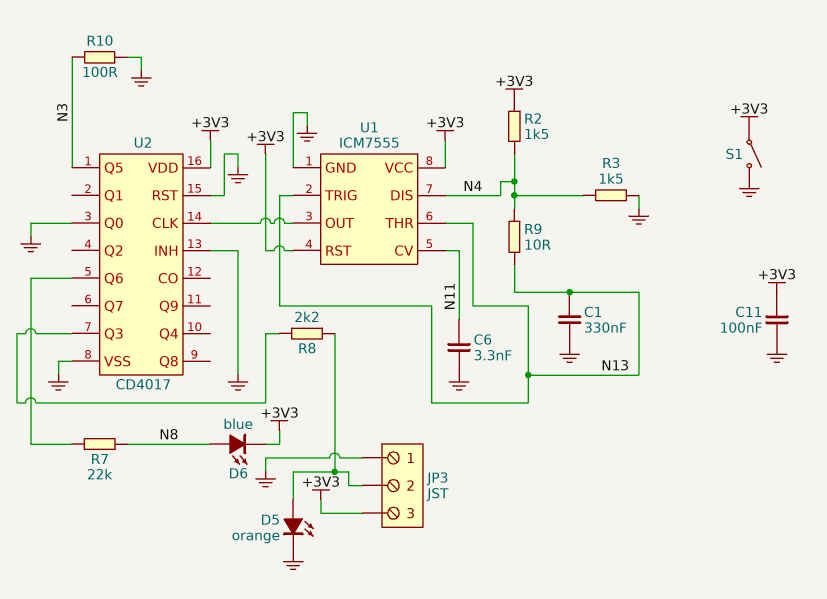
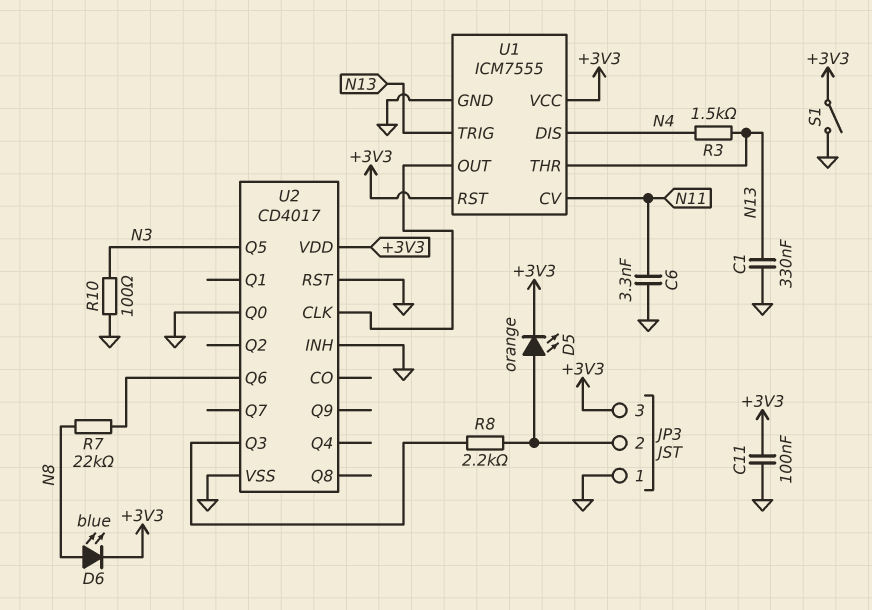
D5: LED orange (A JP3/2, K GND) -> LED orange (A JP3/2, K +3V3)
R2: 1.5k (+3V3, N4) -> none
R3: 1.5k (GND, N4) -> 1.5k (N4, N13)
R9: 10 (N4, N13) -> none

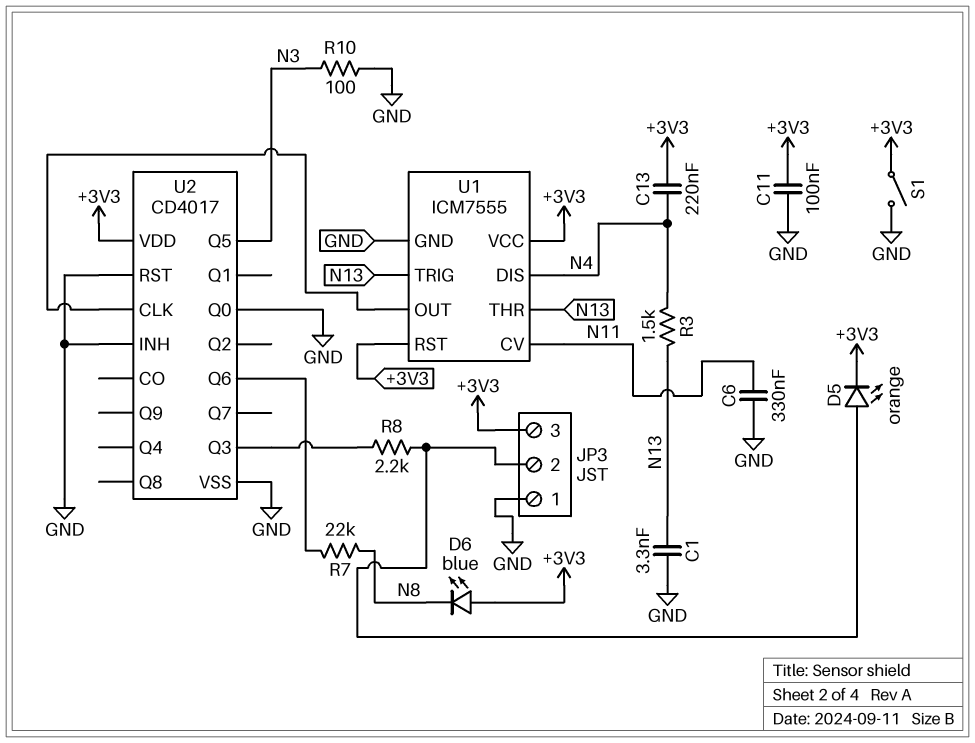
C1: 330nF (GND, N13) -> 3.3nF (GND, N13)
C6: 3.3nF (GND, N11) -> 330nF (GND, N11)
C13: none -> 220nF (+3V3, N4)
D6: LED blue (A N8, K +3V3) -> LED blue (A +3V3, K N8)

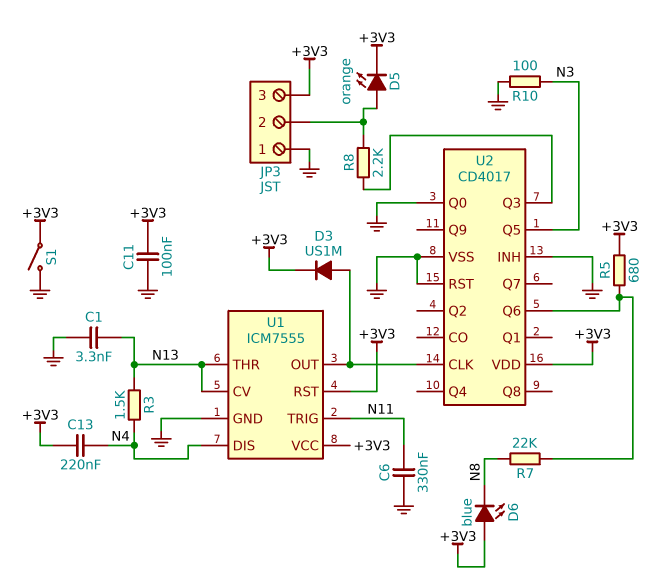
D3: none -> diode US1M (A U1/OUT, K +3V3)
R5: none -> 680 (+3V3, U2/Q6)
U1 pin CV: N11 -> N13
U1 pin TRIG: N13 -> N11

